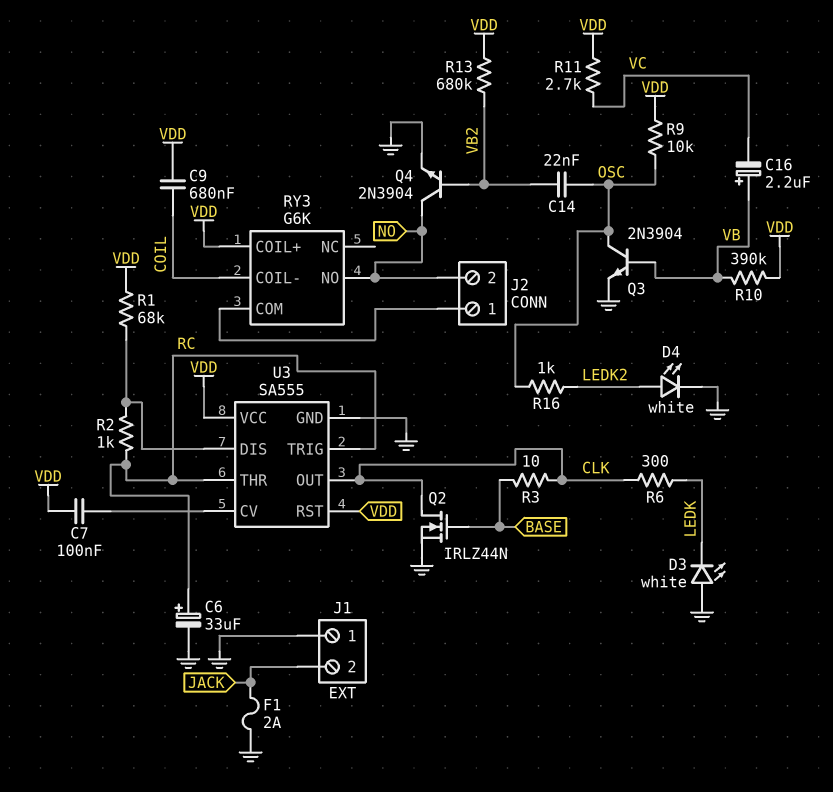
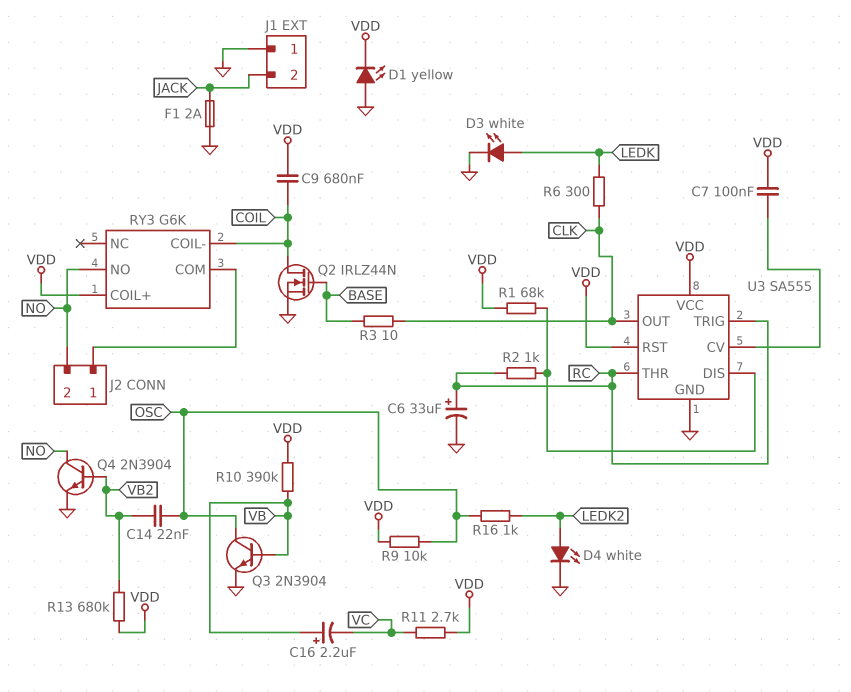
D1: none -> LED yellow (A GND, K VDD)
D3: LED white (A GND, K LEDK) -> LED white (A LEDK, K GND)
Q2: NMOS IRLZ44N (G BASE, D CLK, S GND) -> NMOS IRLZ44N (G BASE, D COIL, S GND)

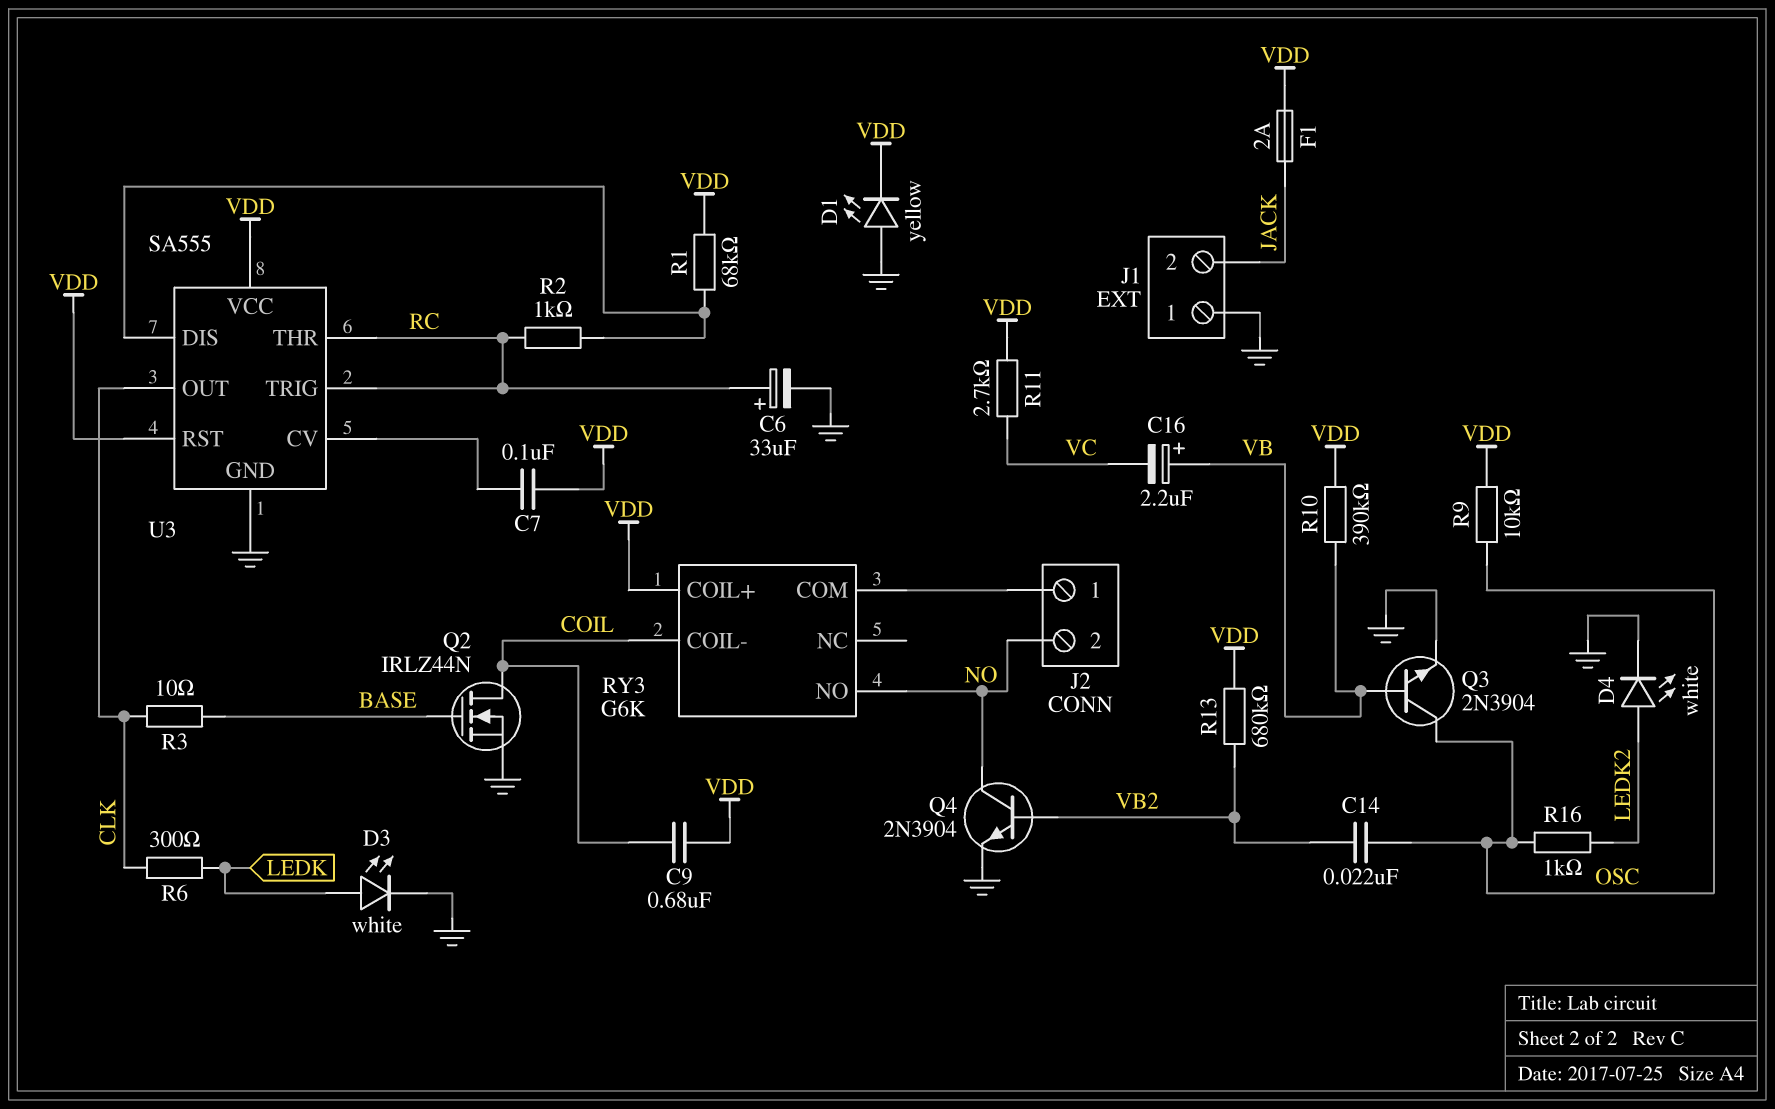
F1: 2A (GND, JACK) -> 2A (JACK, VDD)

